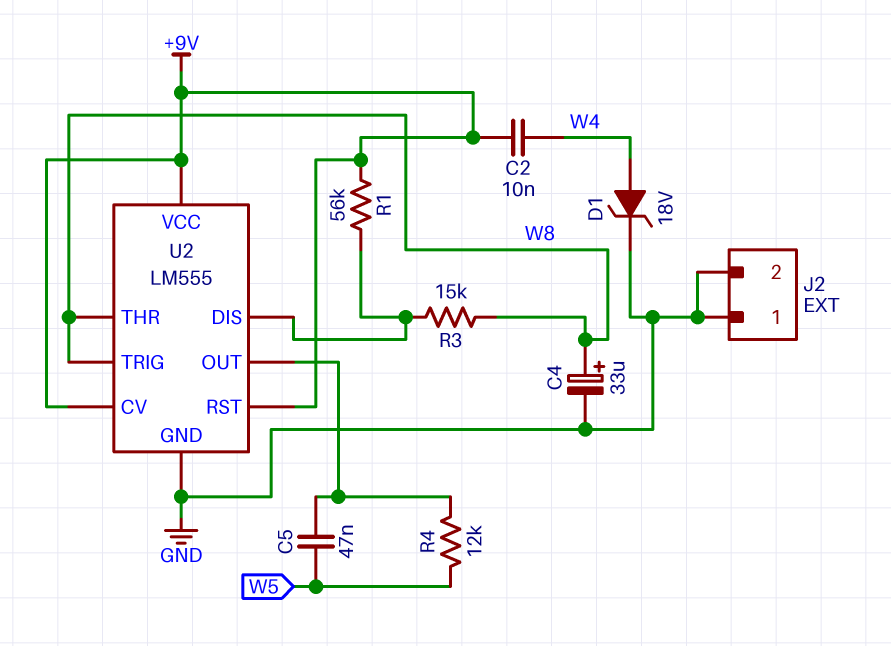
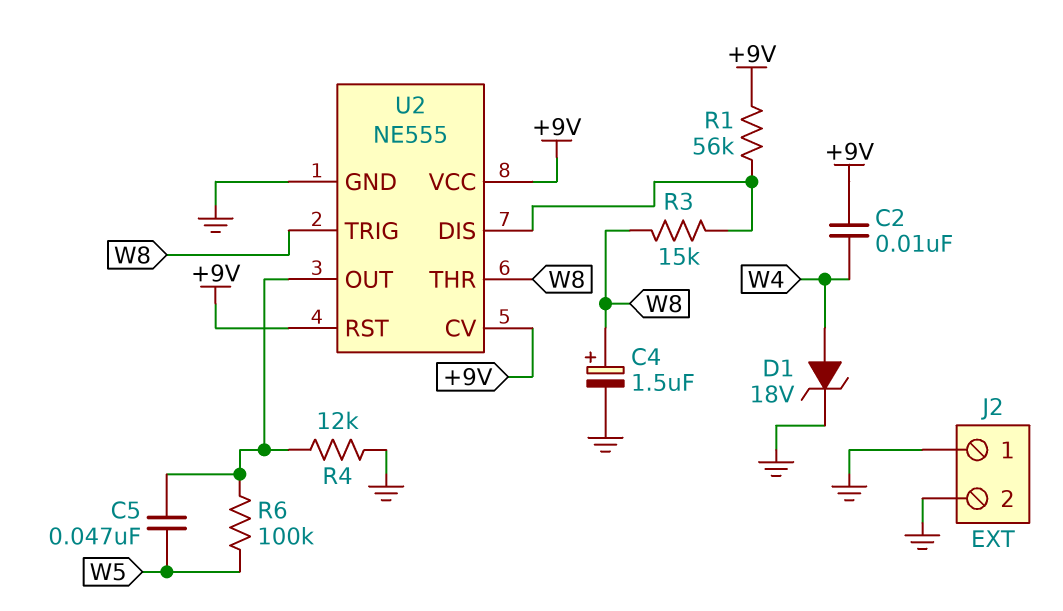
C4: 33uF (plus W8, minus GND) -> 1.5uF (plus W8, minus GND)
R4: 12k (U2/OUT, W5) -> 12k (GND, U2/OUT)
R6: none -> 100k (U2/OUT, W5)
U2: LM555 -> NE555

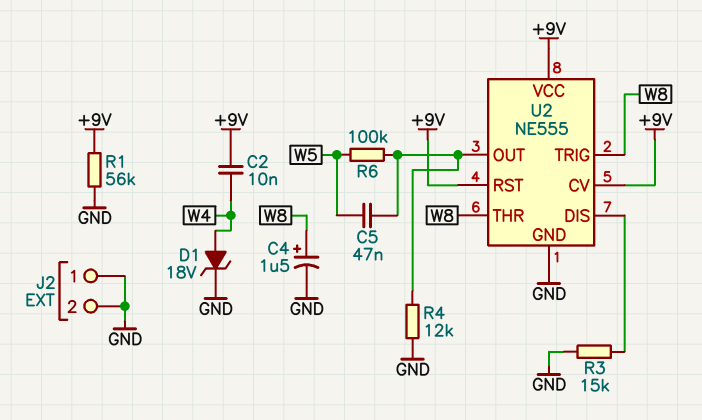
R1: 56k (+9V, U2/DIS) -> 56k (+9V, GND)
R3: 15k (U2/DIS, W8) -> 15k (GND, U2/DIS)

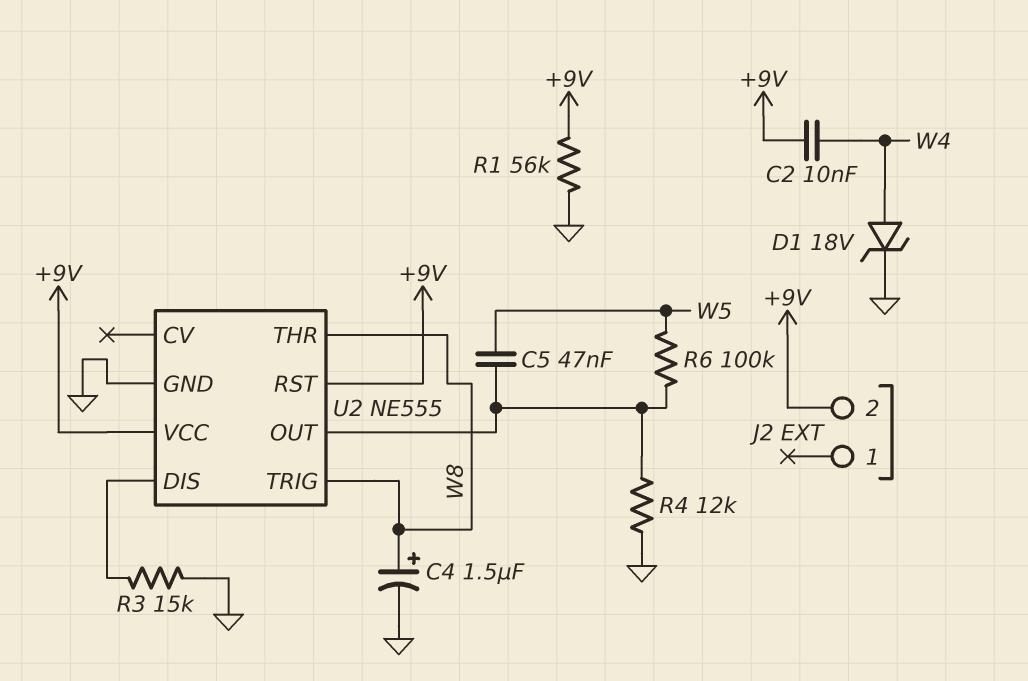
J2 pin 1: GND -> none
J2 pin 2: GND -> +9V
U2 pin CV: +9V -> none

